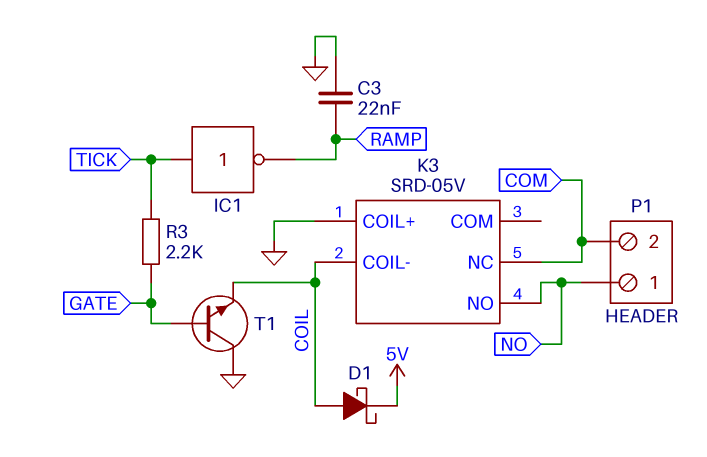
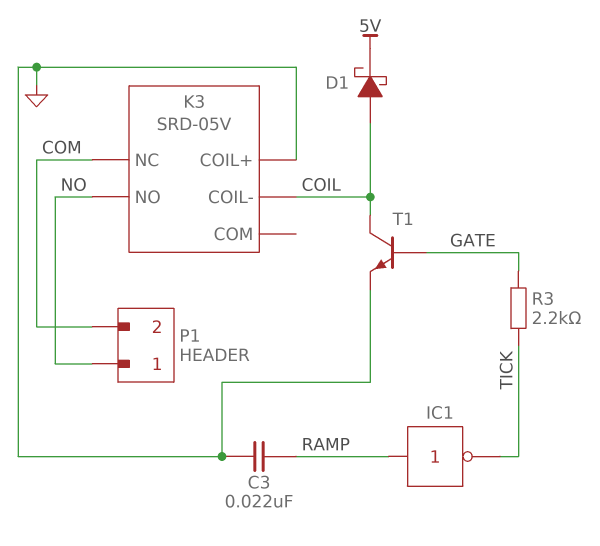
IC1: NOT (in TICK, out RAMP) -> NOT (in RAMP, out TICK)
T1: NPN (B GATE, C GND, E COIL) -> NPN (B GATE, C COIL, E GND)

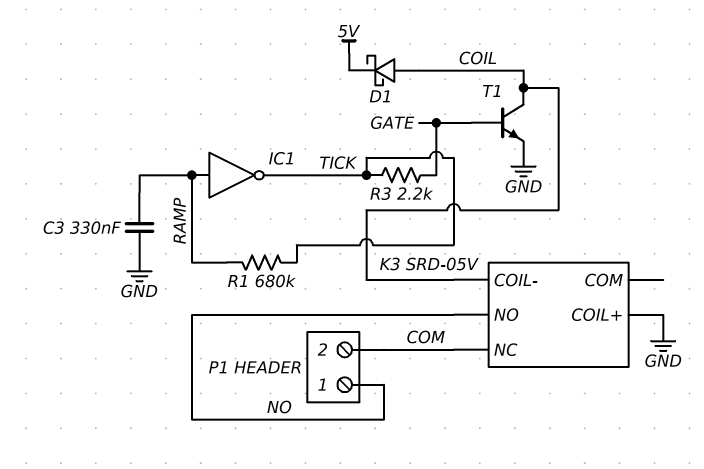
C3: 22nF (GND, RAMP) -> 330nF (GND, RAMP)
R1: none -> 680k (RAMP, TICK)

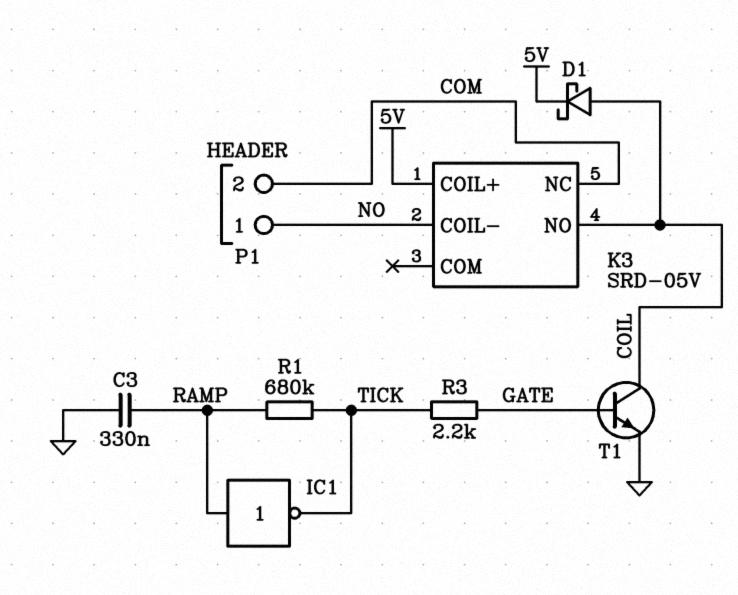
K3 pin COIL+: GND -> 5V
K3 pin COIL-: COIL -> NO
K3 pin NO: NO -> COIL

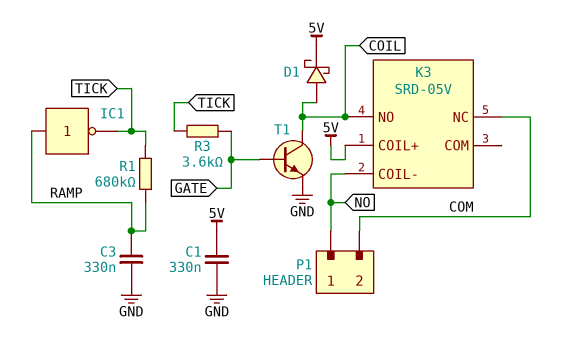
C1: none -> 330nF (5V, GND)
R3: 2.2k (GATE, TICK) -> 3.6k (GATE, TICK)

